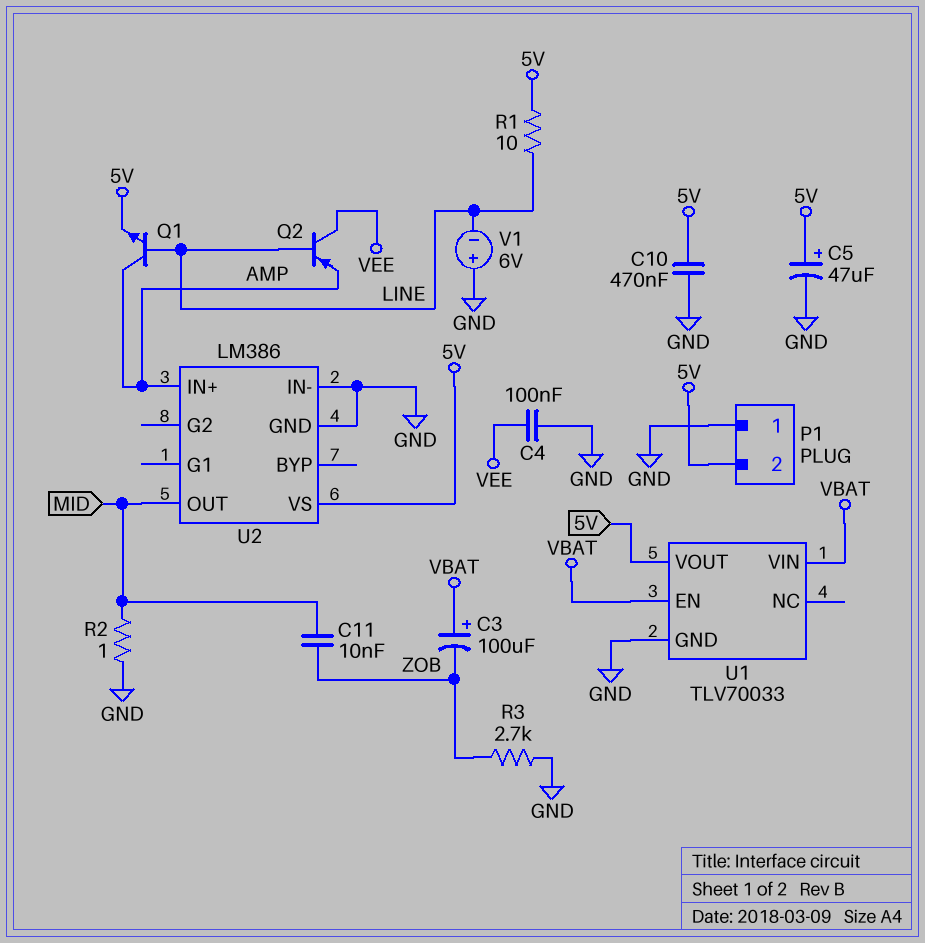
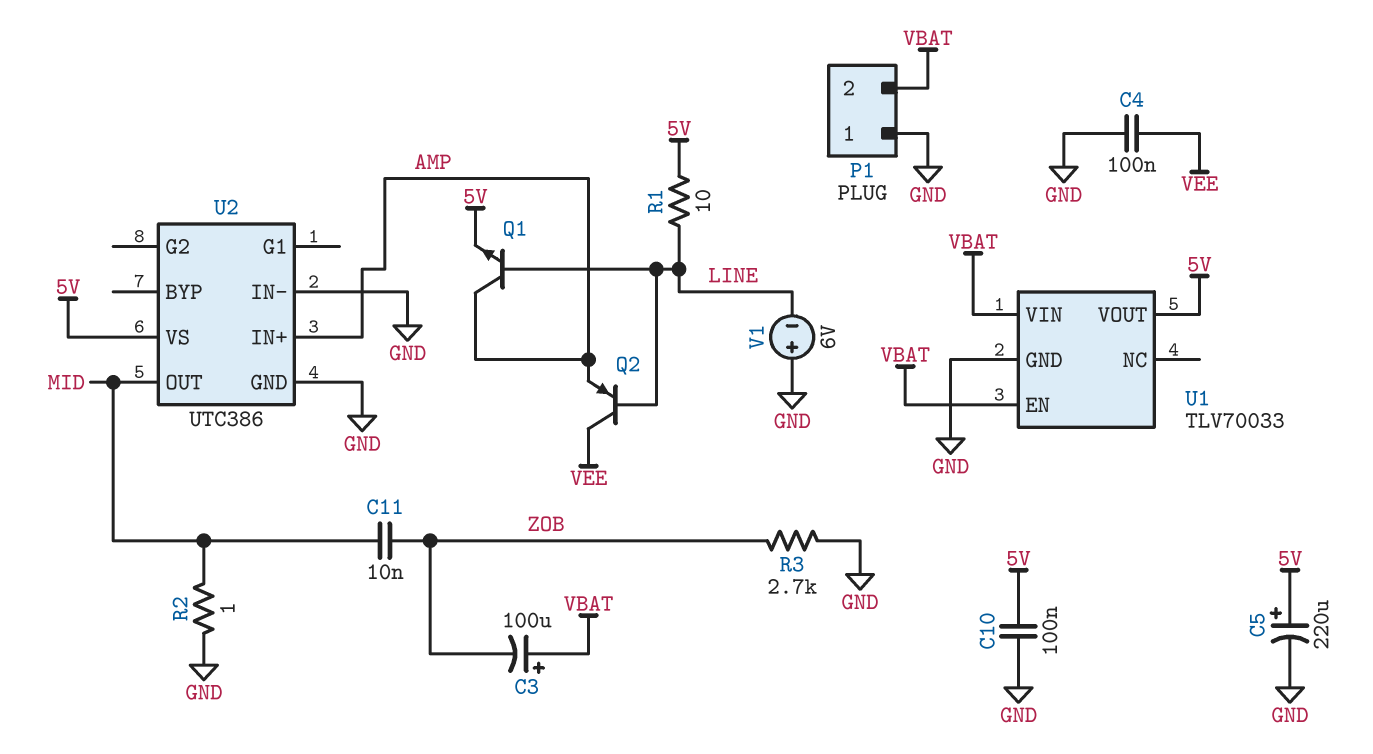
C5: 47uF (plus 5V, minus GND) -> 220uF (plus 5V, minus GND)
C10: 470nF (5V, GND) -> 100nF (5V, GND)
P1 pin 2: 5V -> VBAT
U2: LM386 -> UTC386

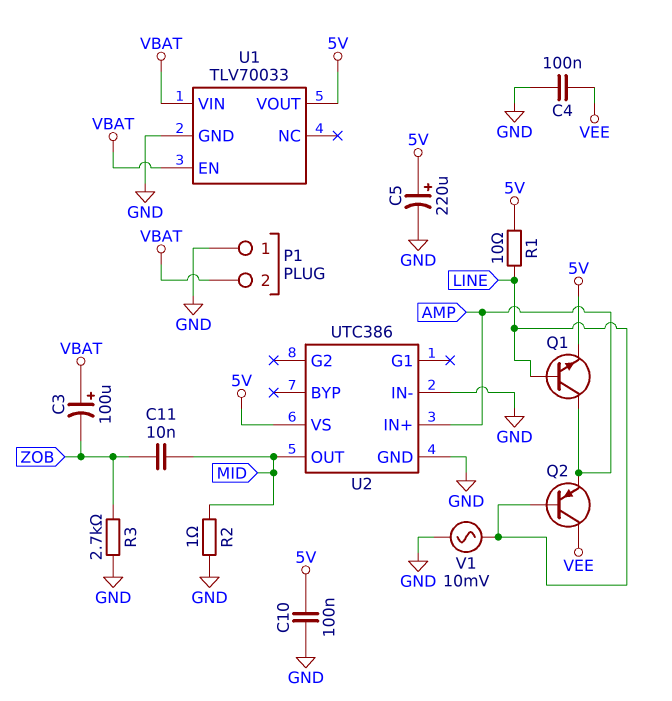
V1: 6V (plus GND, minus LINE) -> AC 10mV (GND, LINE)

